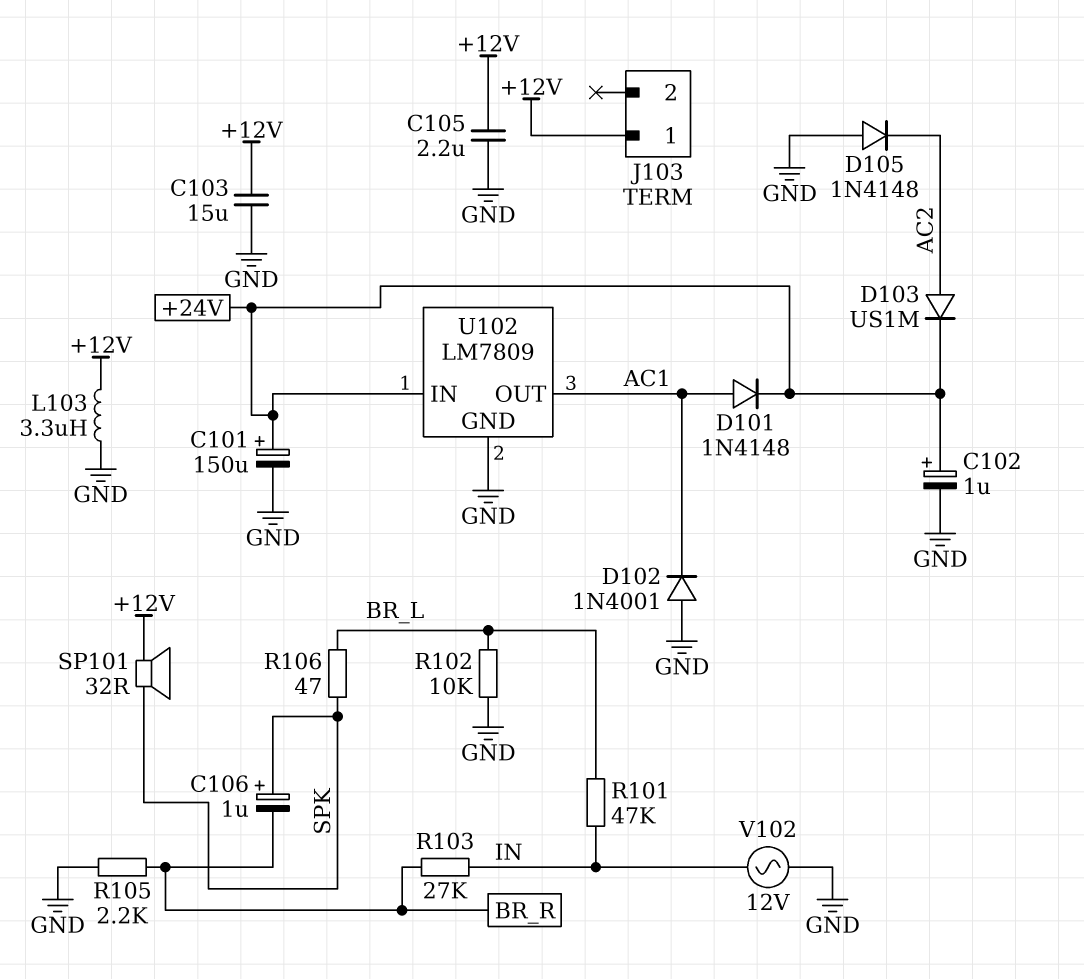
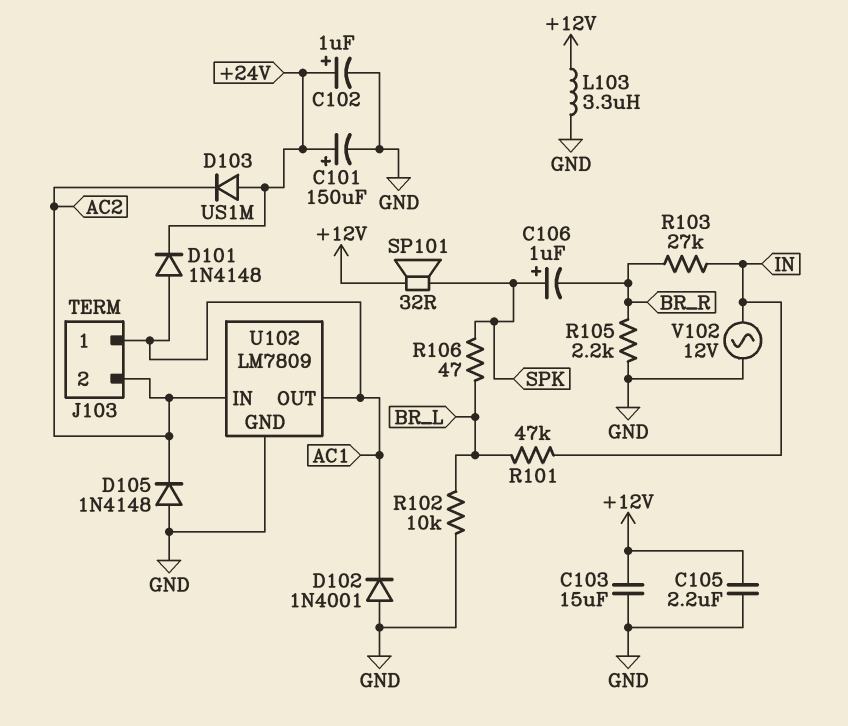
D103: diode US1M (A AC2, K +24V) -> diode US1M (A +24V, K AC2)
J103 pin 1: +12V -> AC1
J103 pin 2: none -> AC2
U102 pin IN: +24V -> AC2

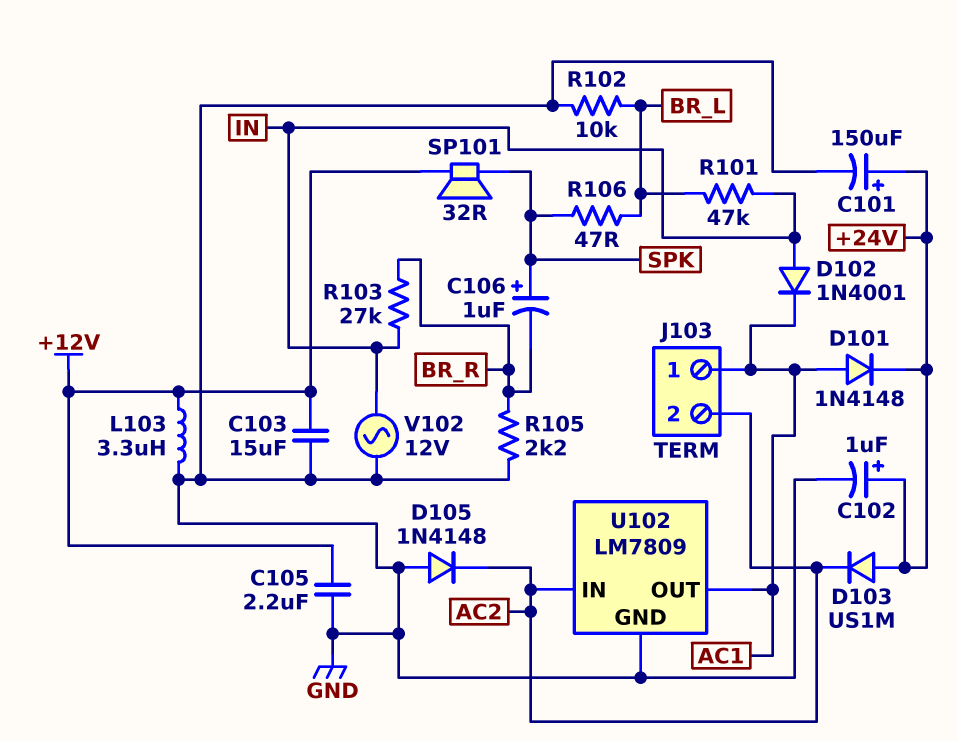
D102: diode 1N4001 (A GND, K AC1) -> diode 1N4001 (A IN, K AC1)

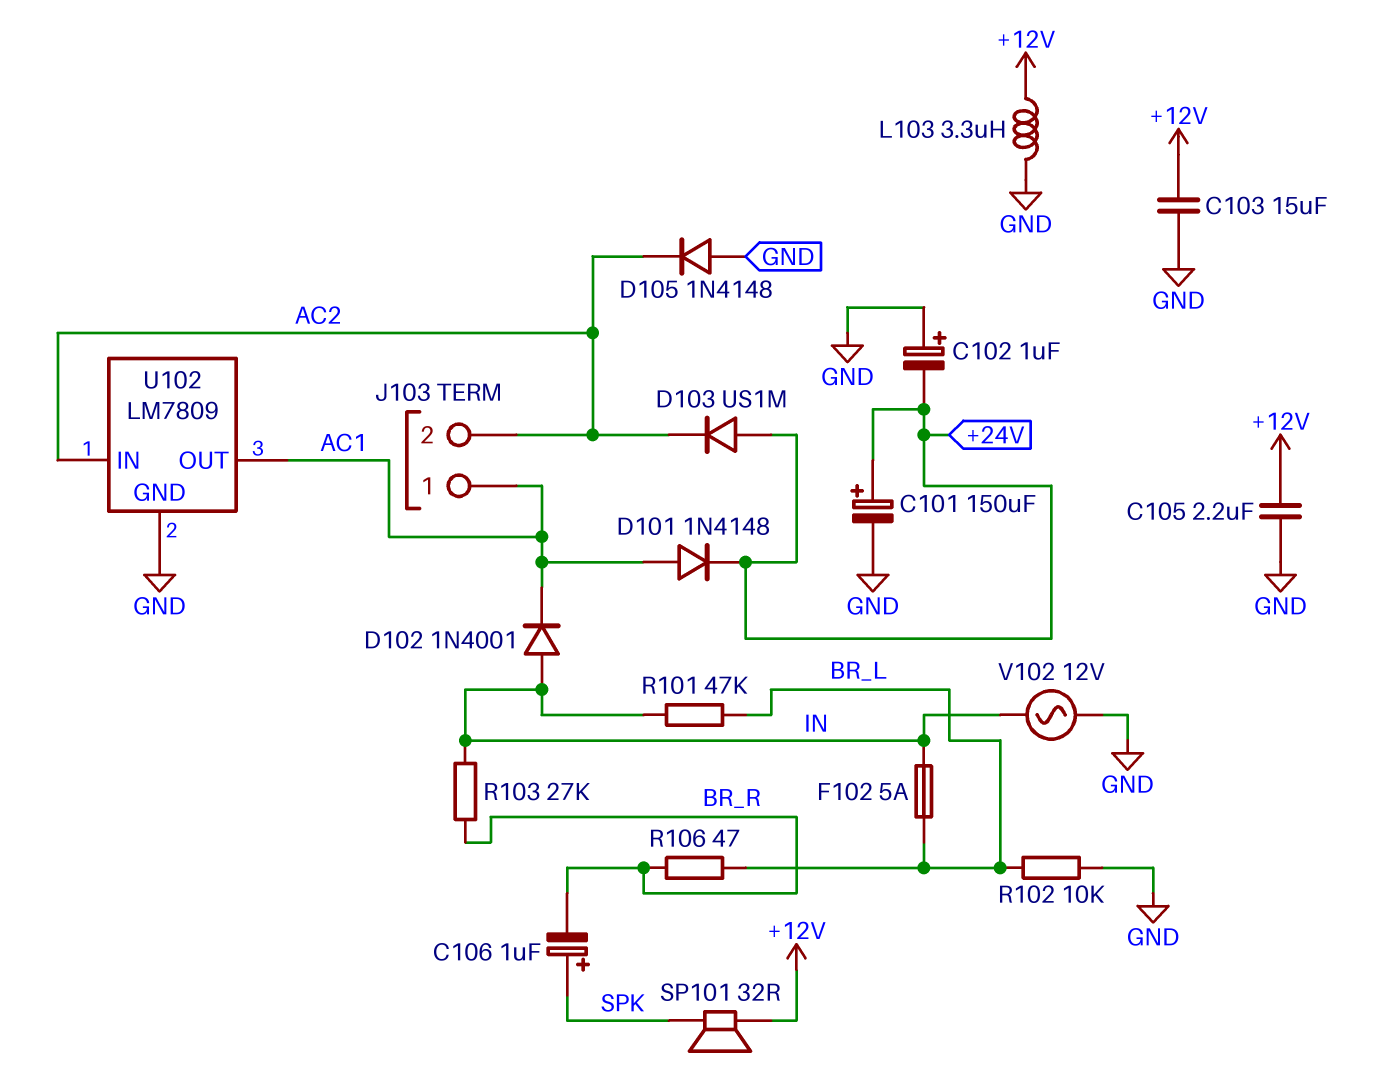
C102: 1uF (plus +24V, minus GND) -> 1uF (plus GND, minus +24V)
F102: none -> 5A (BR_L, IN)
R105: 2.2k (BR_R, GND) -> none
R106: 47 (BR_L, SPK) -> 47 (BR_L, BR_R)

